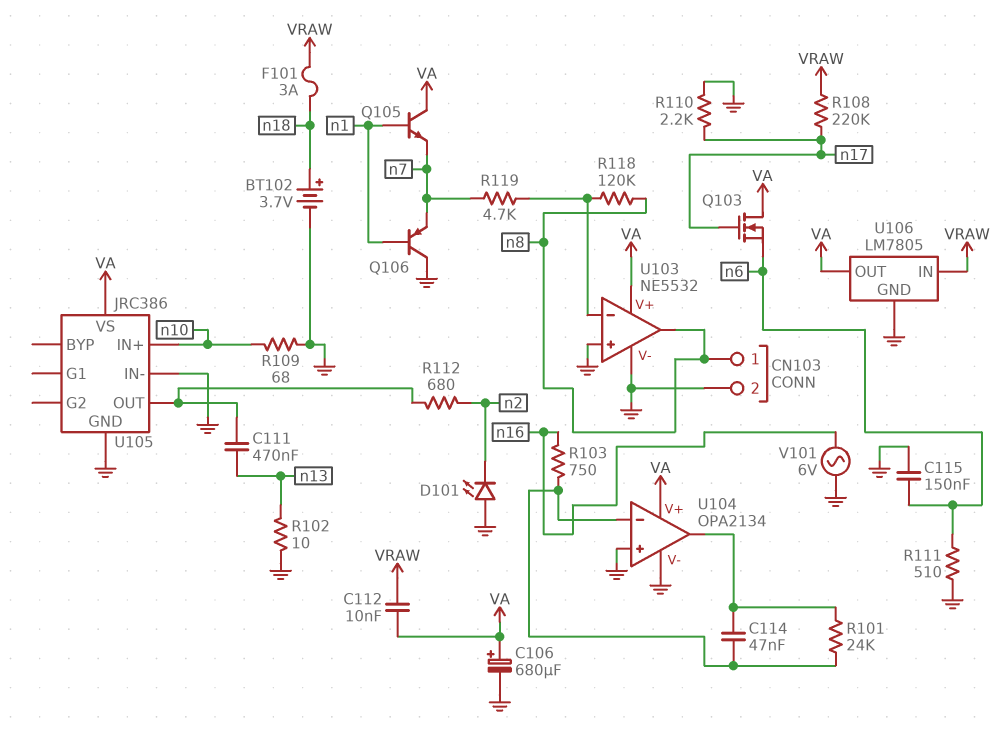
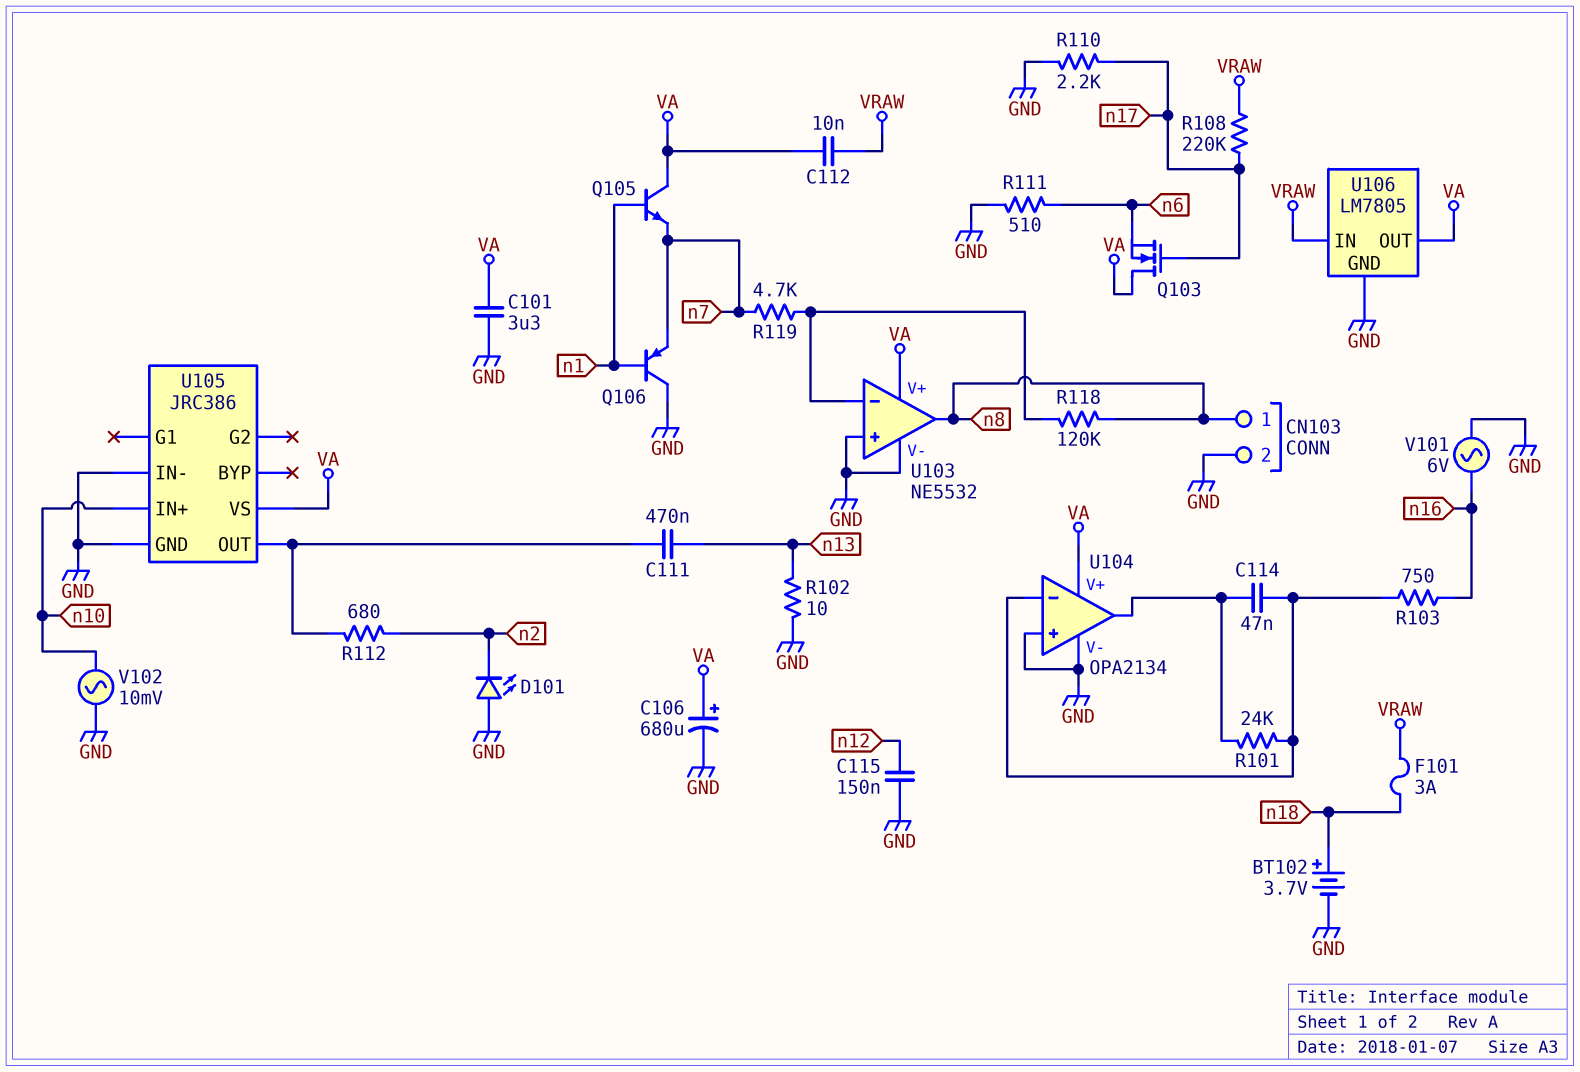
C101: none -> 3.3uF (GND, VA)
C115: 150nF (GND, n6) -> 150nF (GND, n12)
R109: 68 (GND, n10) -> none
V102: none -> AC 10mV (GND, n10)

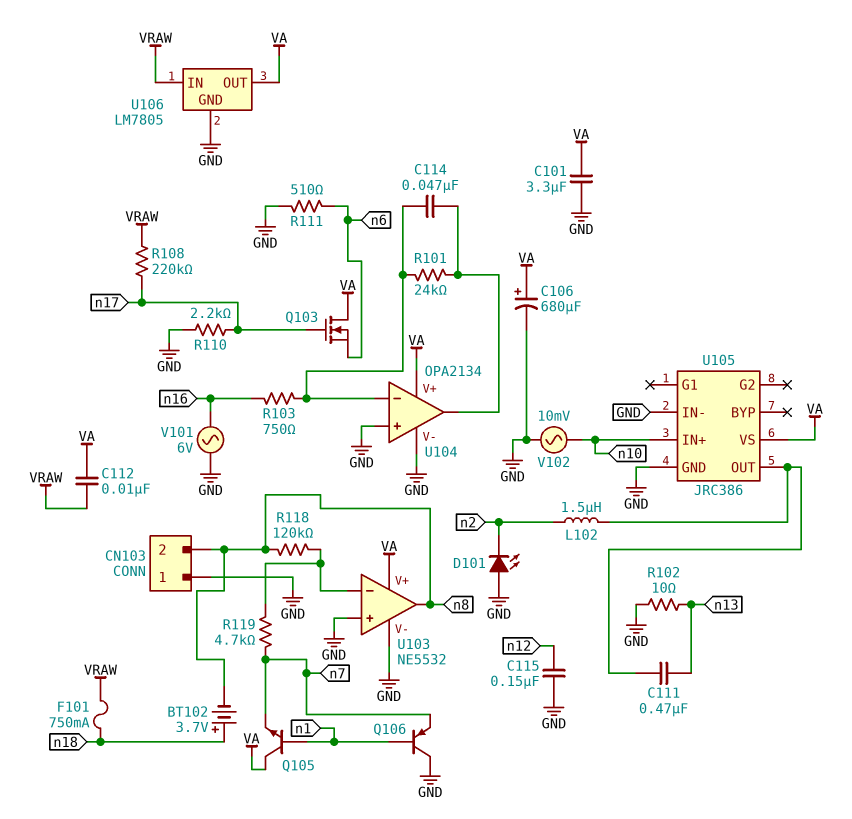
BT102: 3.7V (plus n18, minus GND) -> 3.7V (plus n18, minus n8)
CN103 pin 1: n8 -> GND
CN103 pin 2: GND -> n8
F101: 3A (VRAW, n18) -> 750mA (VRAW, n18)
L102: none -> 1.5uH (U105/OUT, n2)
R112: 680 (U105/OUT, n2) -> none

